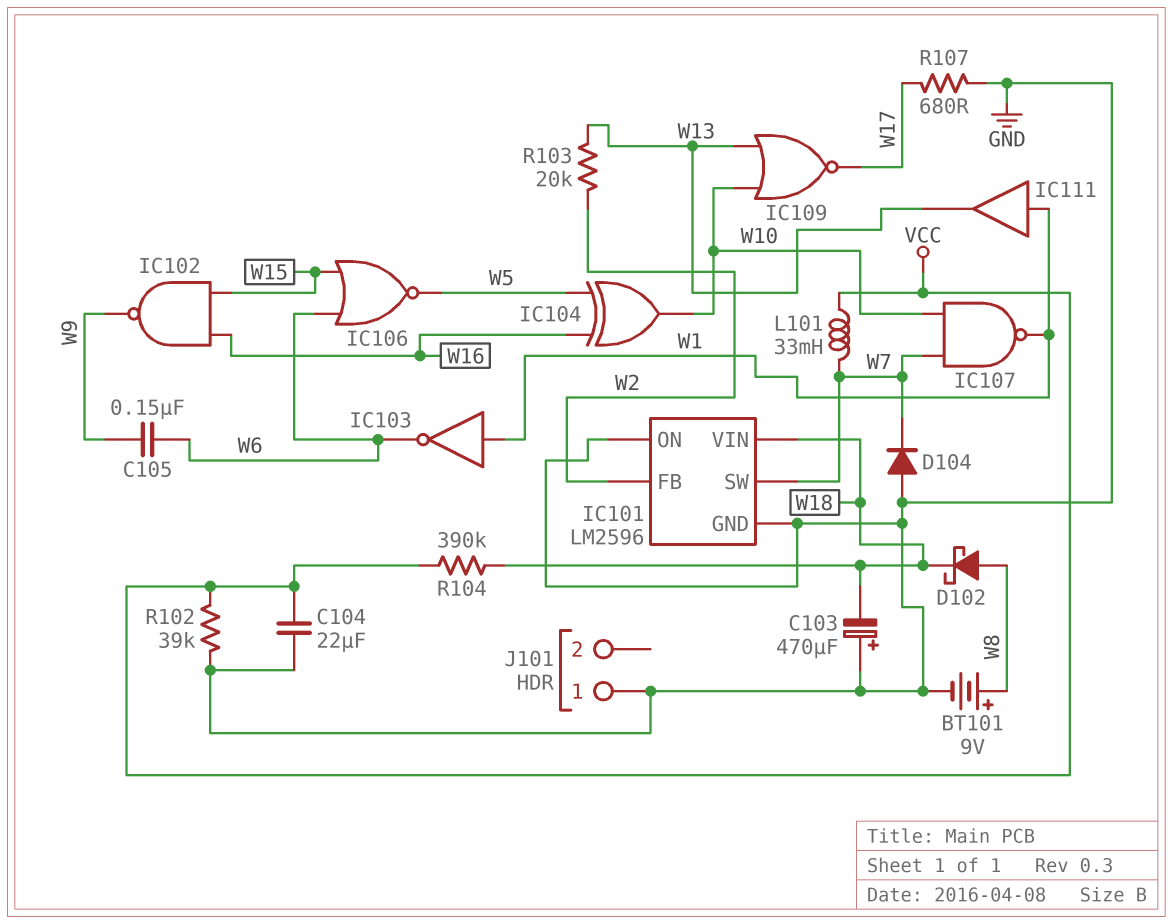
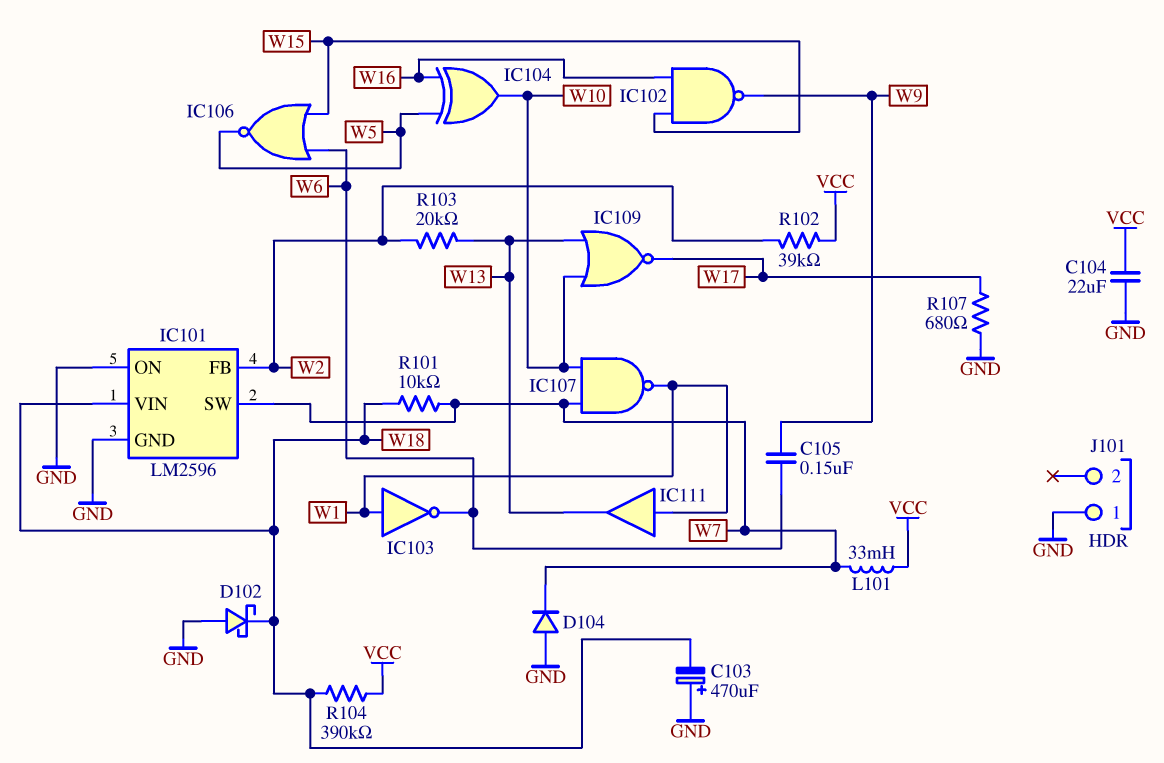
BT101: 9V (plus W8, minus GND) -> none
D102: schottky (A W8, K W18) -> schottky (A GND, K W18)
R101: none -> 10k (W7, W18)
R102: 39k (GND, VCC) -> 39k (VCC, W2)

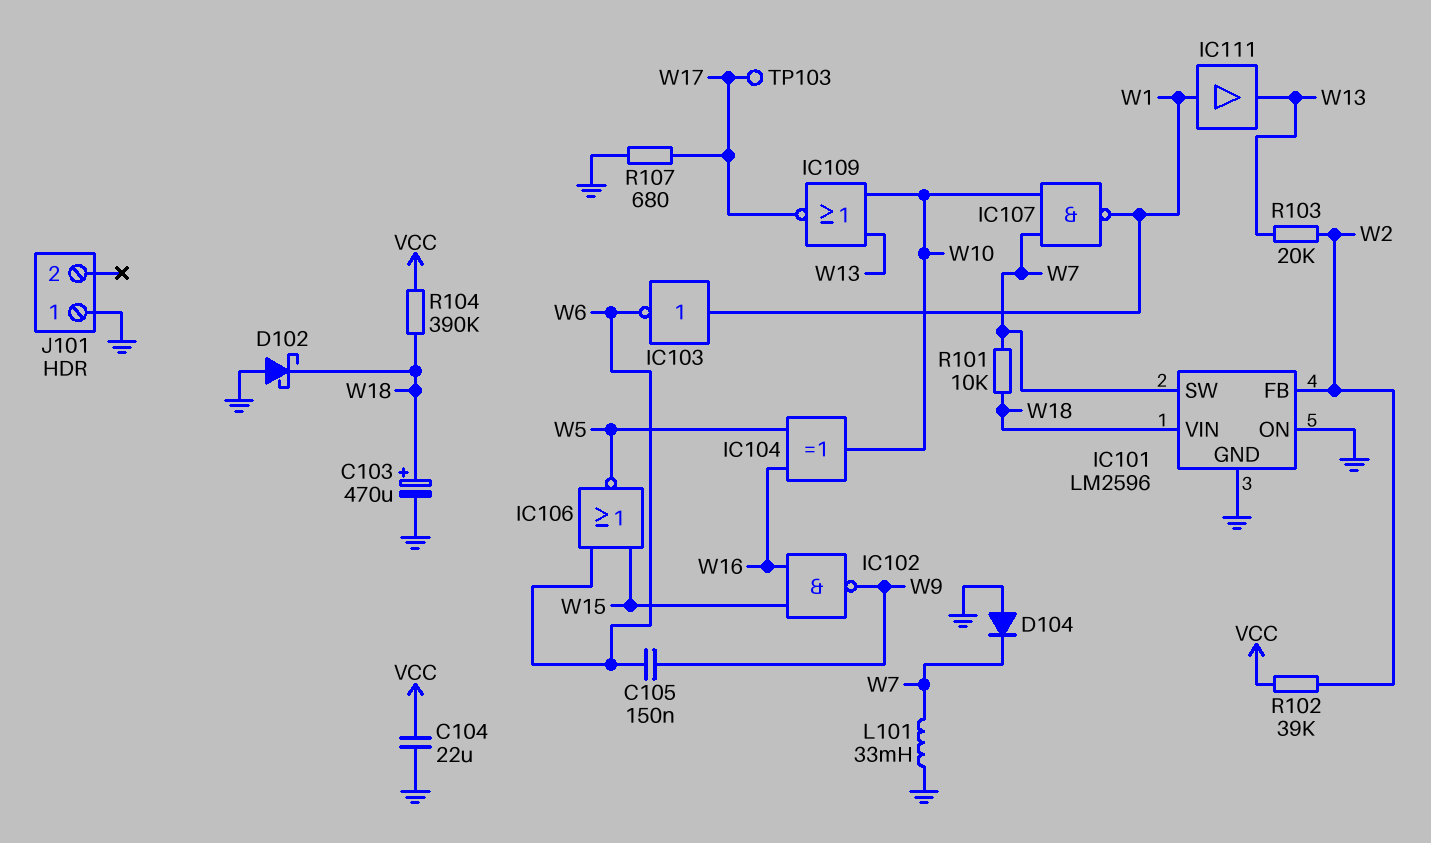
C103: 470uF (plus GND, minus W18) -> 470uF (plus W18, minus GND)
L101: 33mH (VCC, W7) -> 33mH (GND, W7)
TP103: none -> test point (W17)

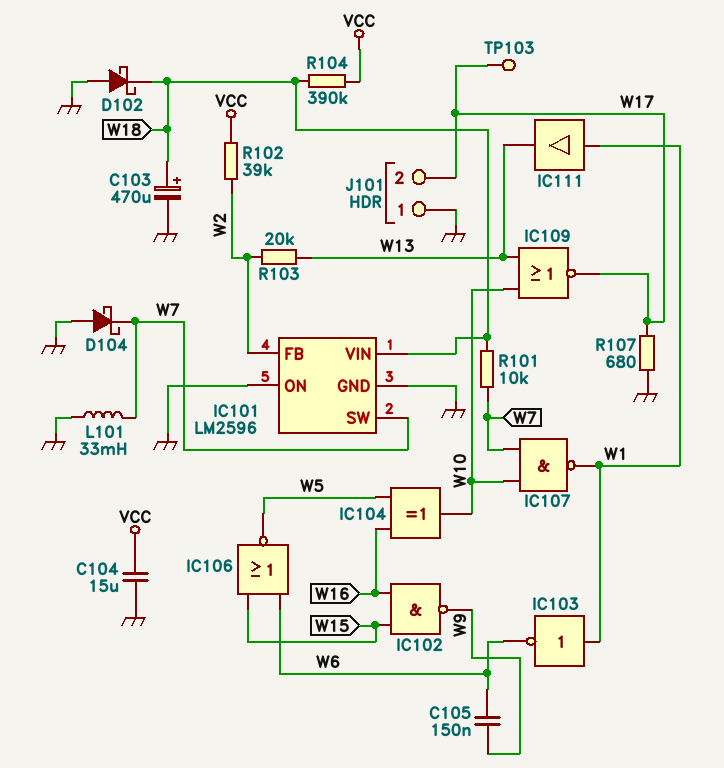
C104: 22uF (GND, VCC) -> 15uF (GND, VCC)
D104: diode (A GND, K W7) -> schottky (A GND, K W7)
J101 pin 2: none -> W17

